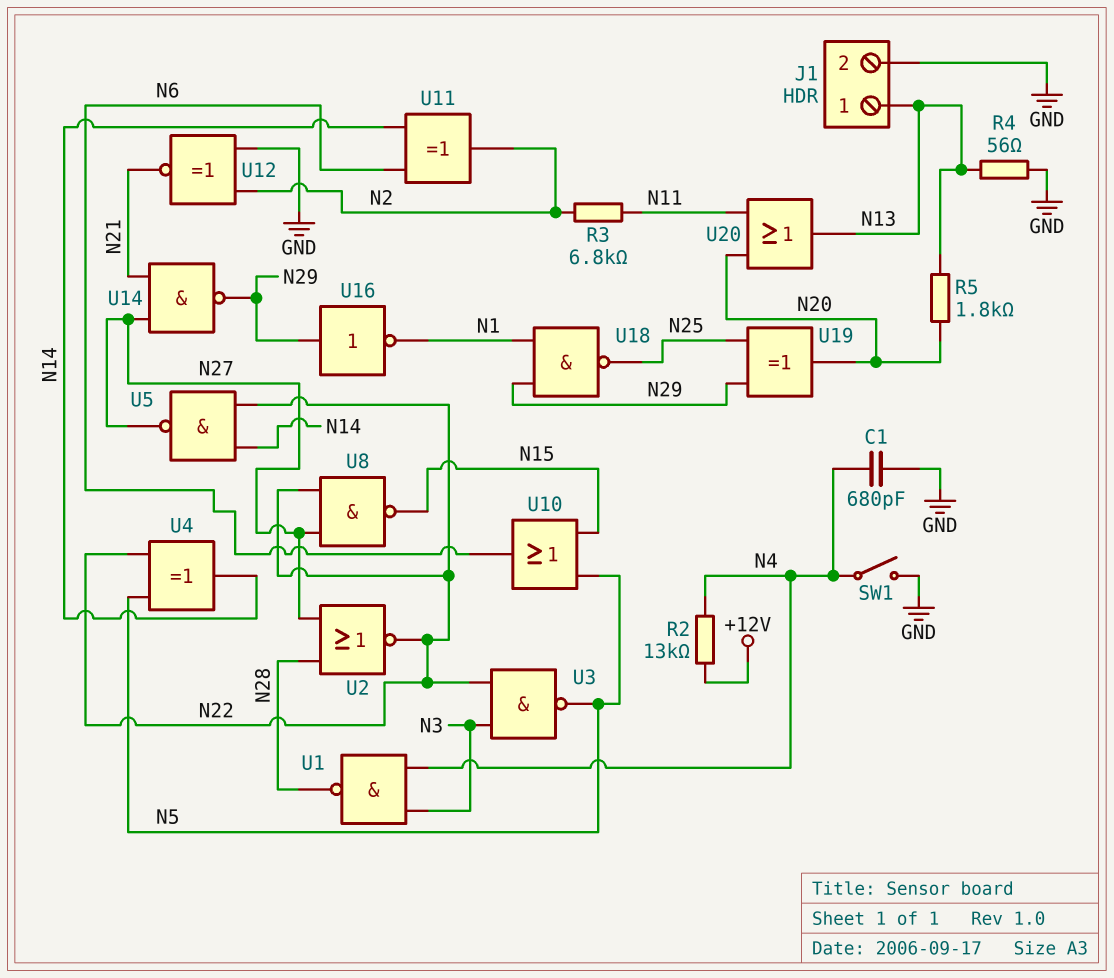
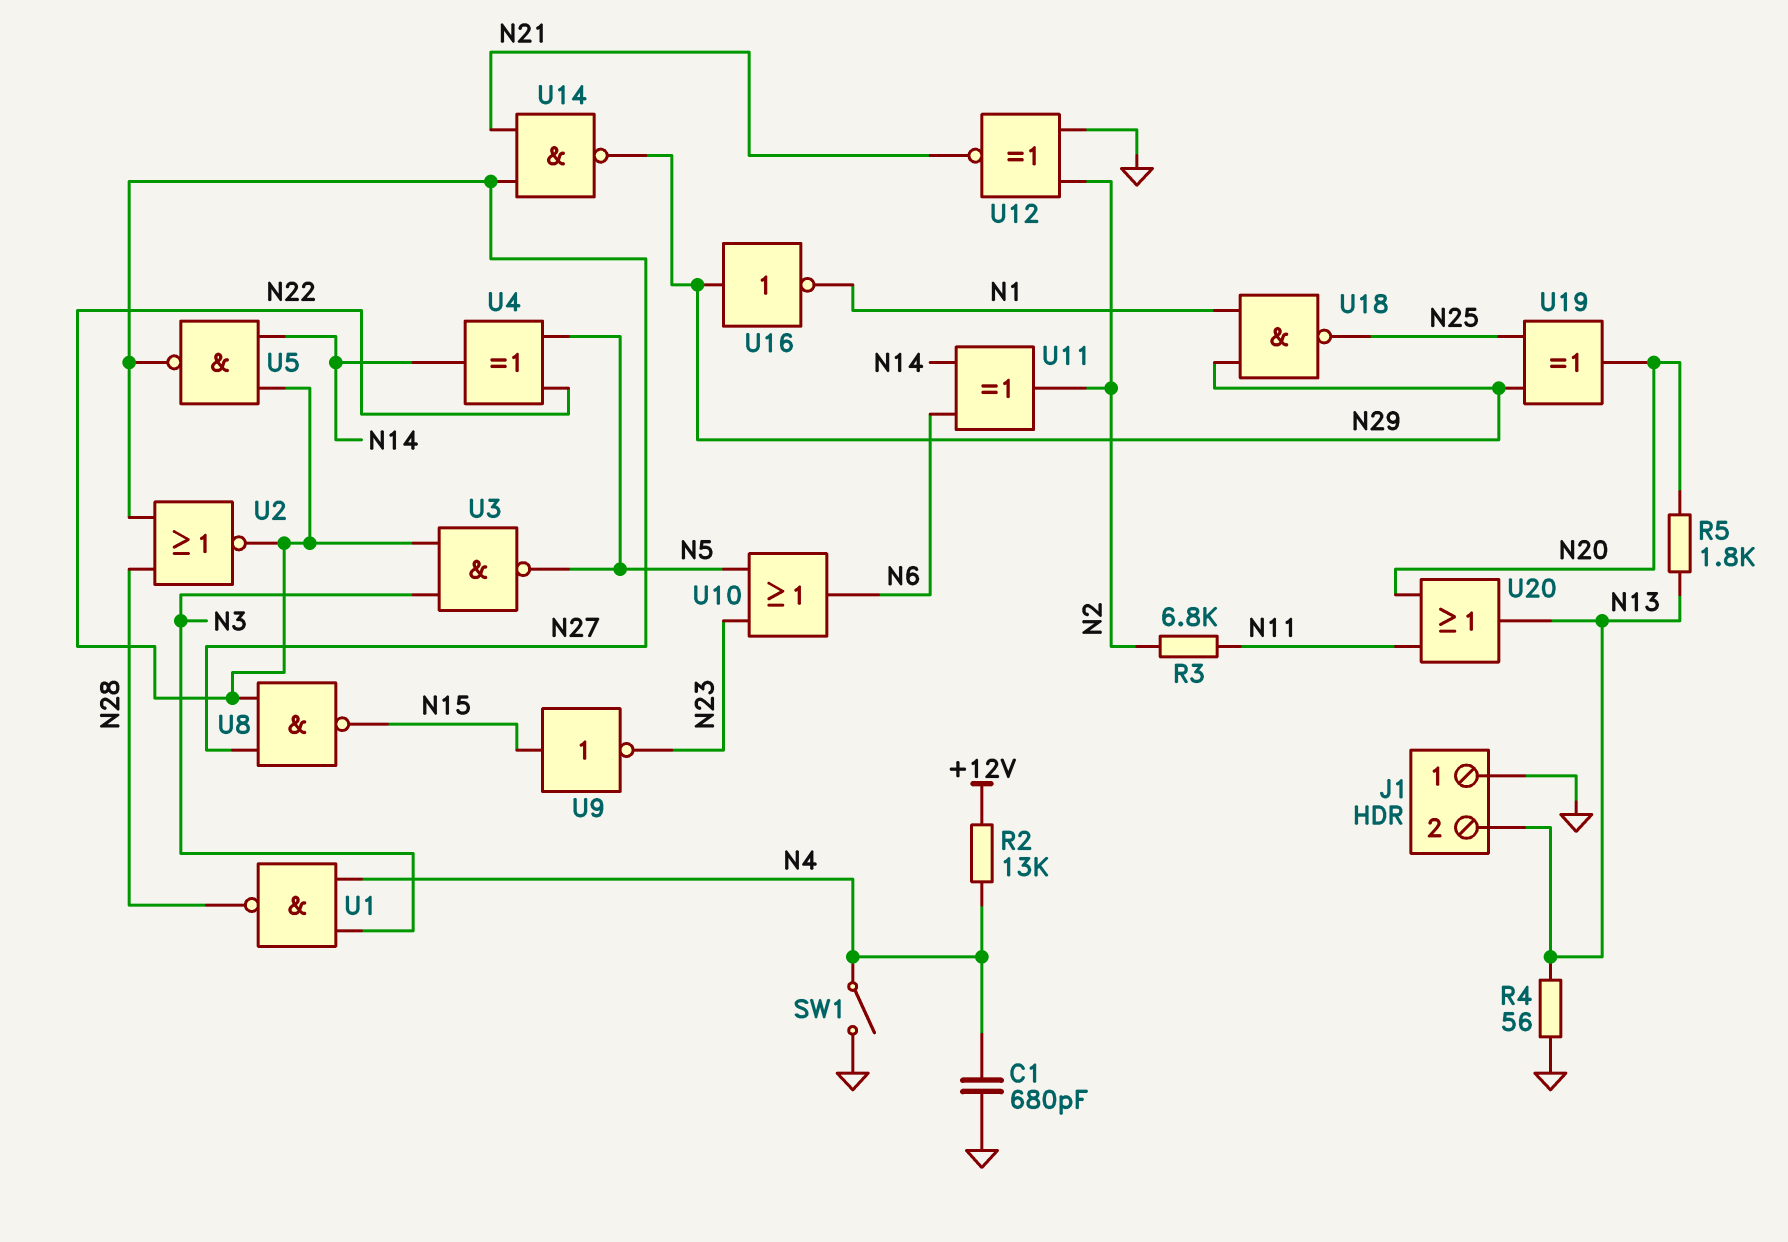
J1 pin 1: N13 -> GND
J1 pin 2: GND -> N13
U9: none -> NOT (in N15, out N23)
U10: OR (in N5, in N15, out N6) -> OR (in N5, in N23, out N6)

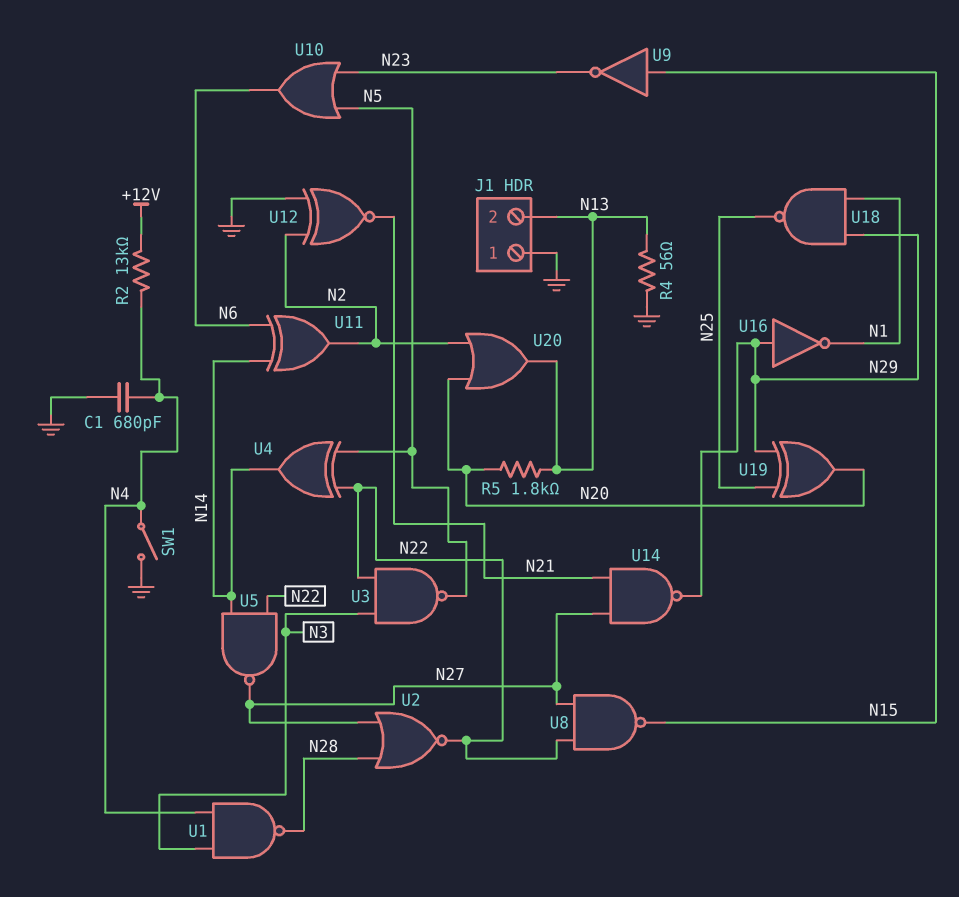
R3: 6.8k (N2, N11) -> none
U20: OR (in N11, in N20, out N13) -> OR (in N2, in N20, out N13)

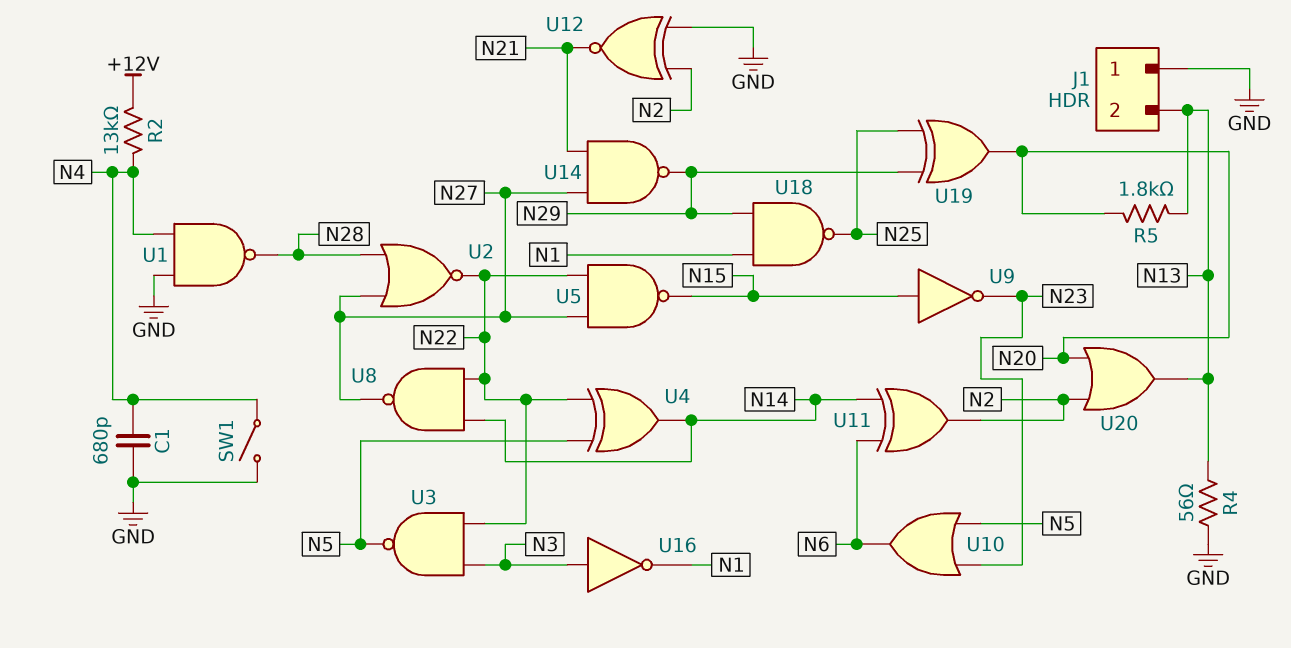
U1: NAND (in N3, in N4, out N28) -> NAND (in GND, in N4, out N28)
U5: NAND (in N14, in N22, out N27) -> NAND (in N22, in N27, out N15)
U8: NAND (in N22, in N27, out N15) -> NAND (in N14, in N22, out N27)
U16: NOT (in N29, out N1) -> NOT (in N3, out N1)

